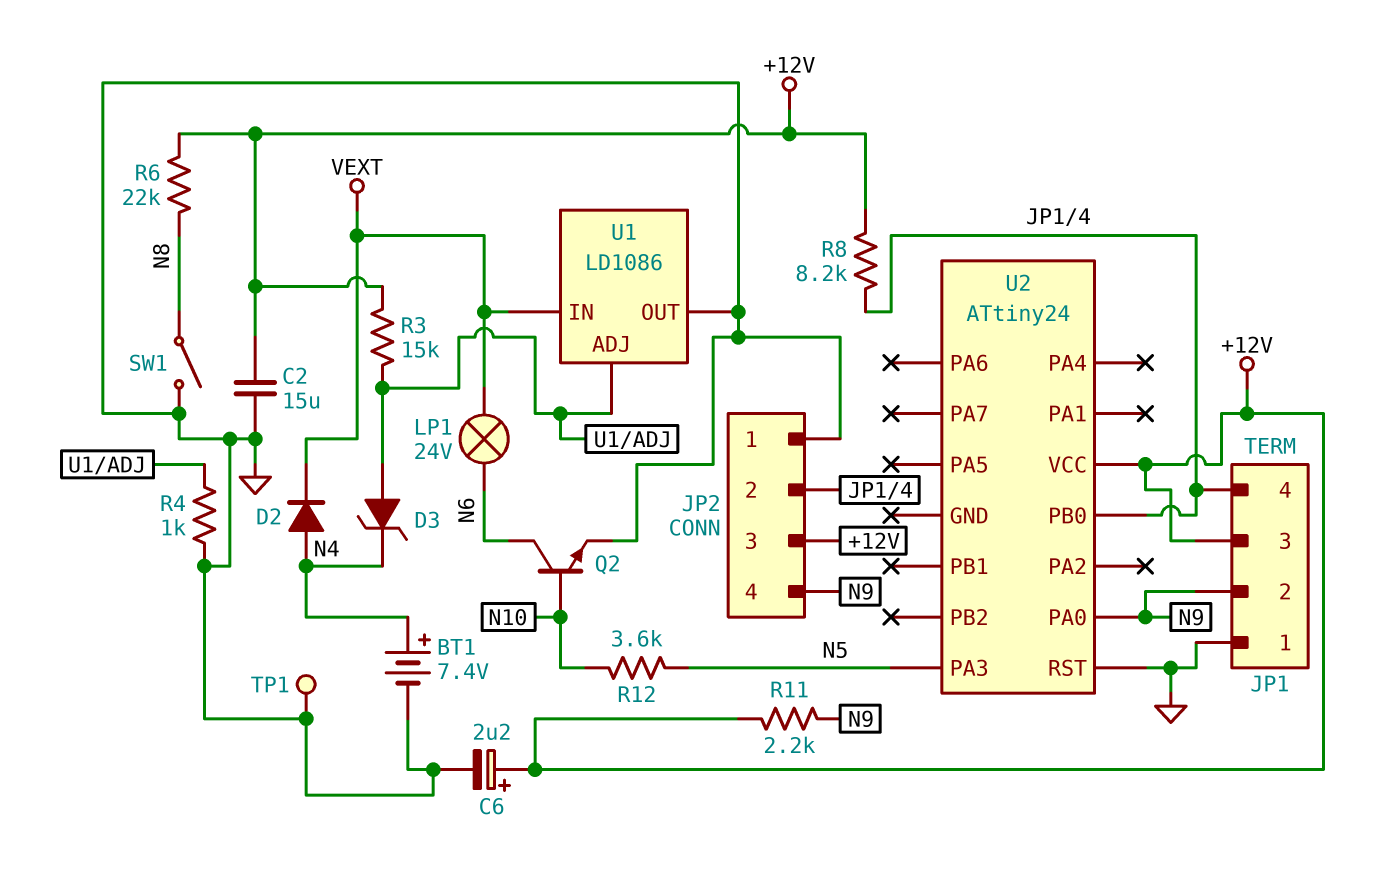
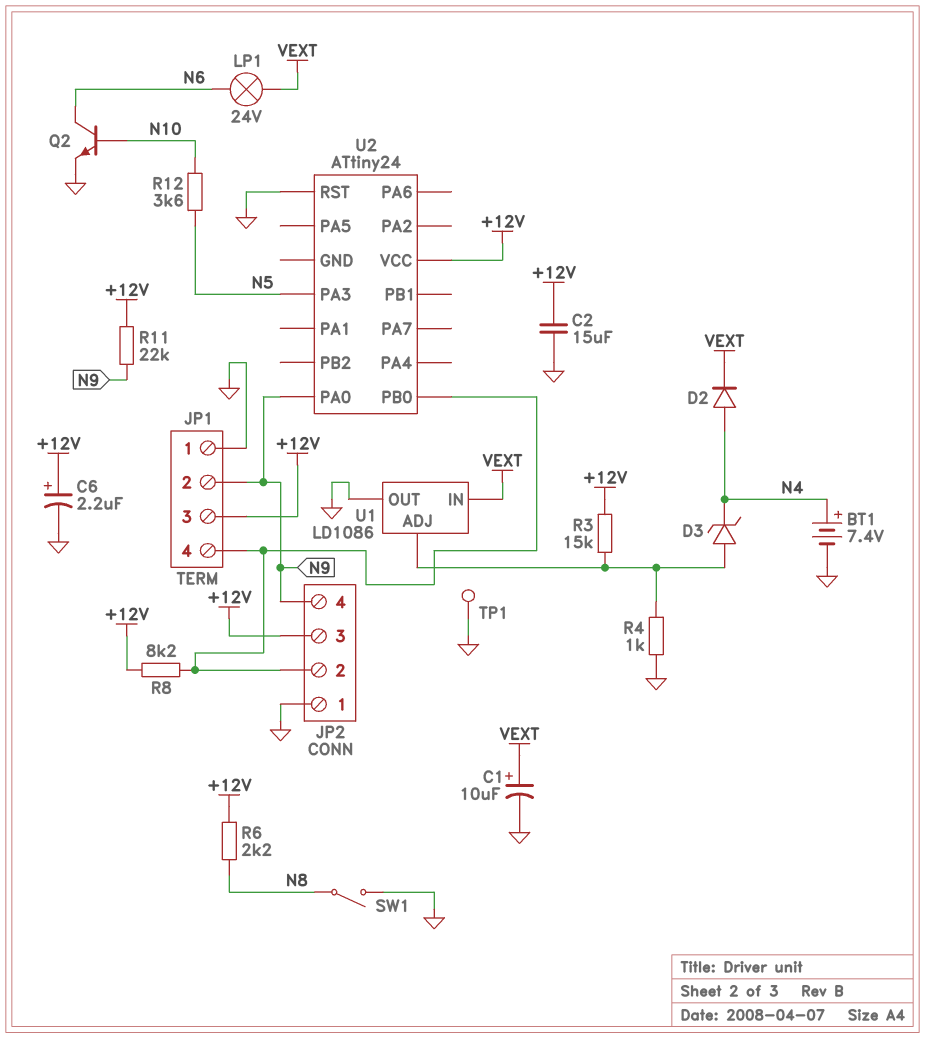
C1: none -> 10uF (plus VEXT, minus GND)
R6: 22k (+12V, N8) -> 2.2k (+12V, N8)
R11: 2.2k (+12V, N9) -> 22k (+12V, N9)

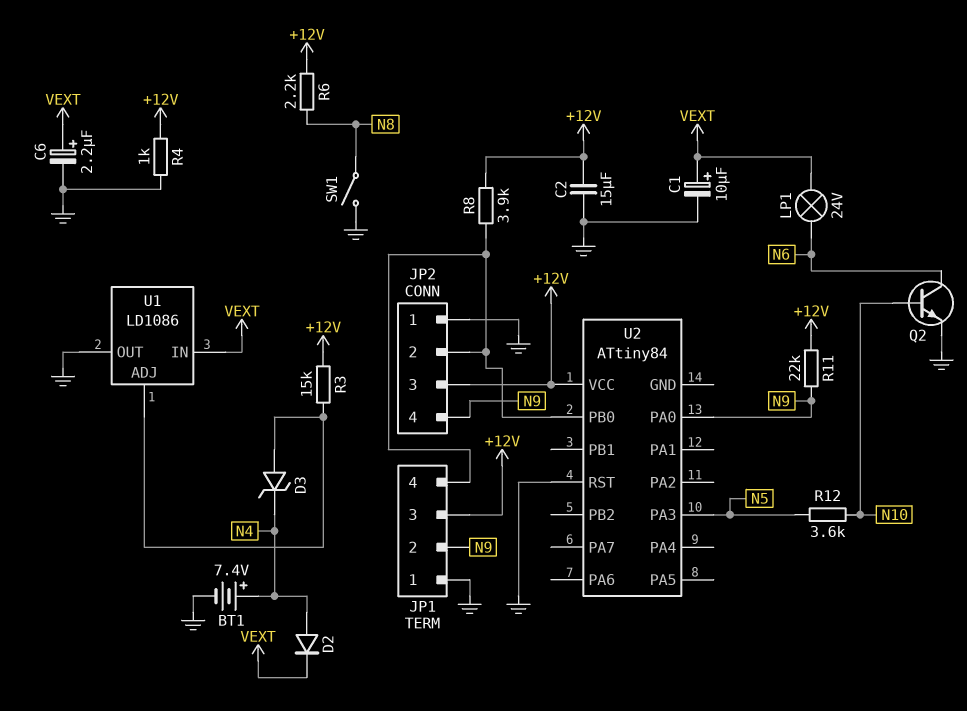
C6: 2.2uF (plus +12V, minus GND) -> 2.2uF (plus VEXT, minus GND)
R4: 1k (GND, U1/ADJ) -> 1k (+12V, GND)
R8: 8.2k (+12V, JP1/4) -> 3.9k (+12V, JP1/4)
TP1: test point (GND) -> none
U2: ATtiny24 -> ATtiny84

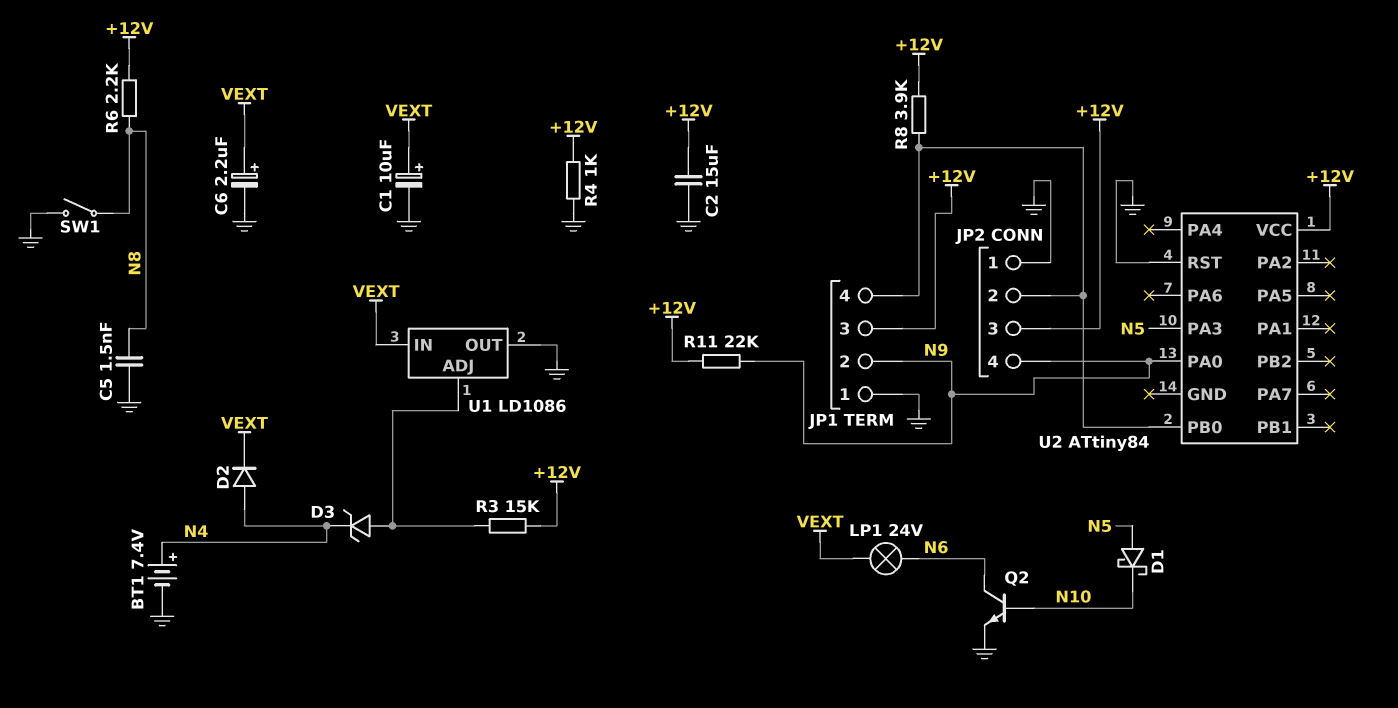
C5: none -> 1.5nF (GND, N8)
D1: none -> schottky (A N5, K N10)
R12: 3.6k (N5, N10) -> none

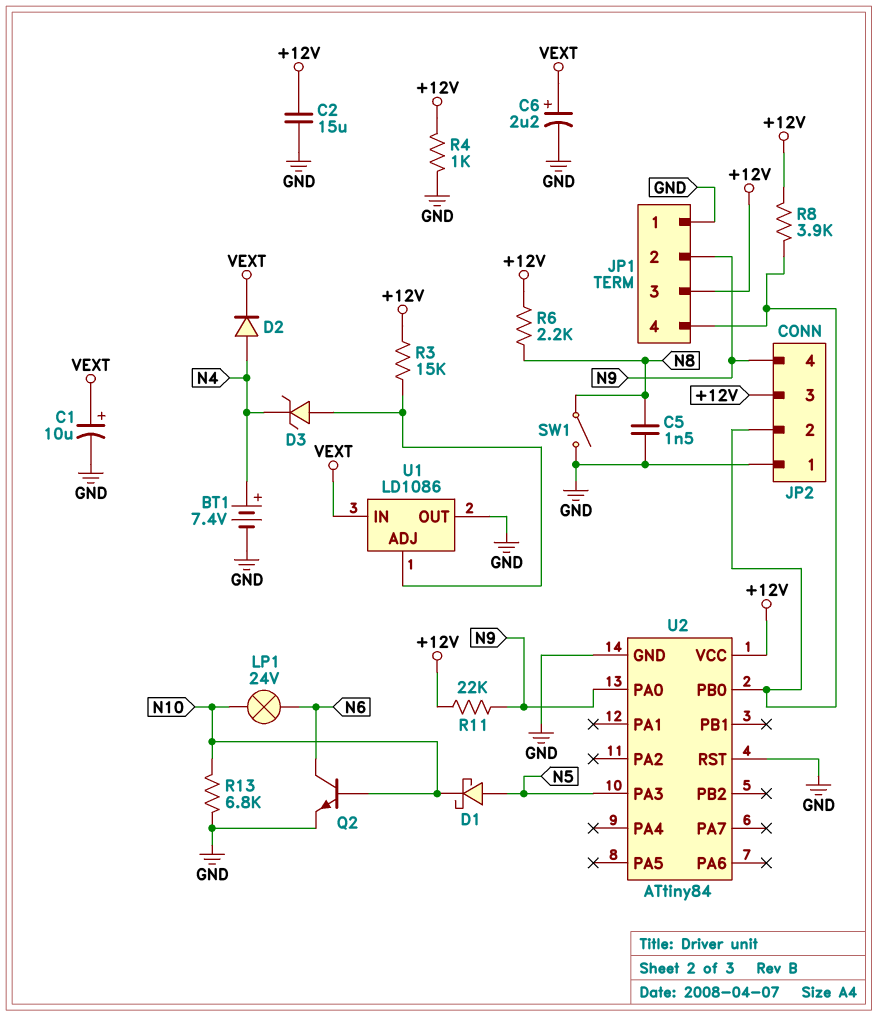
LP1: lamp 24V (N6, VEXT) -> lamp 24V (N6, N10)
R13: none -> 6.8k (GND, N10)
U2 pin GND: none -> GND

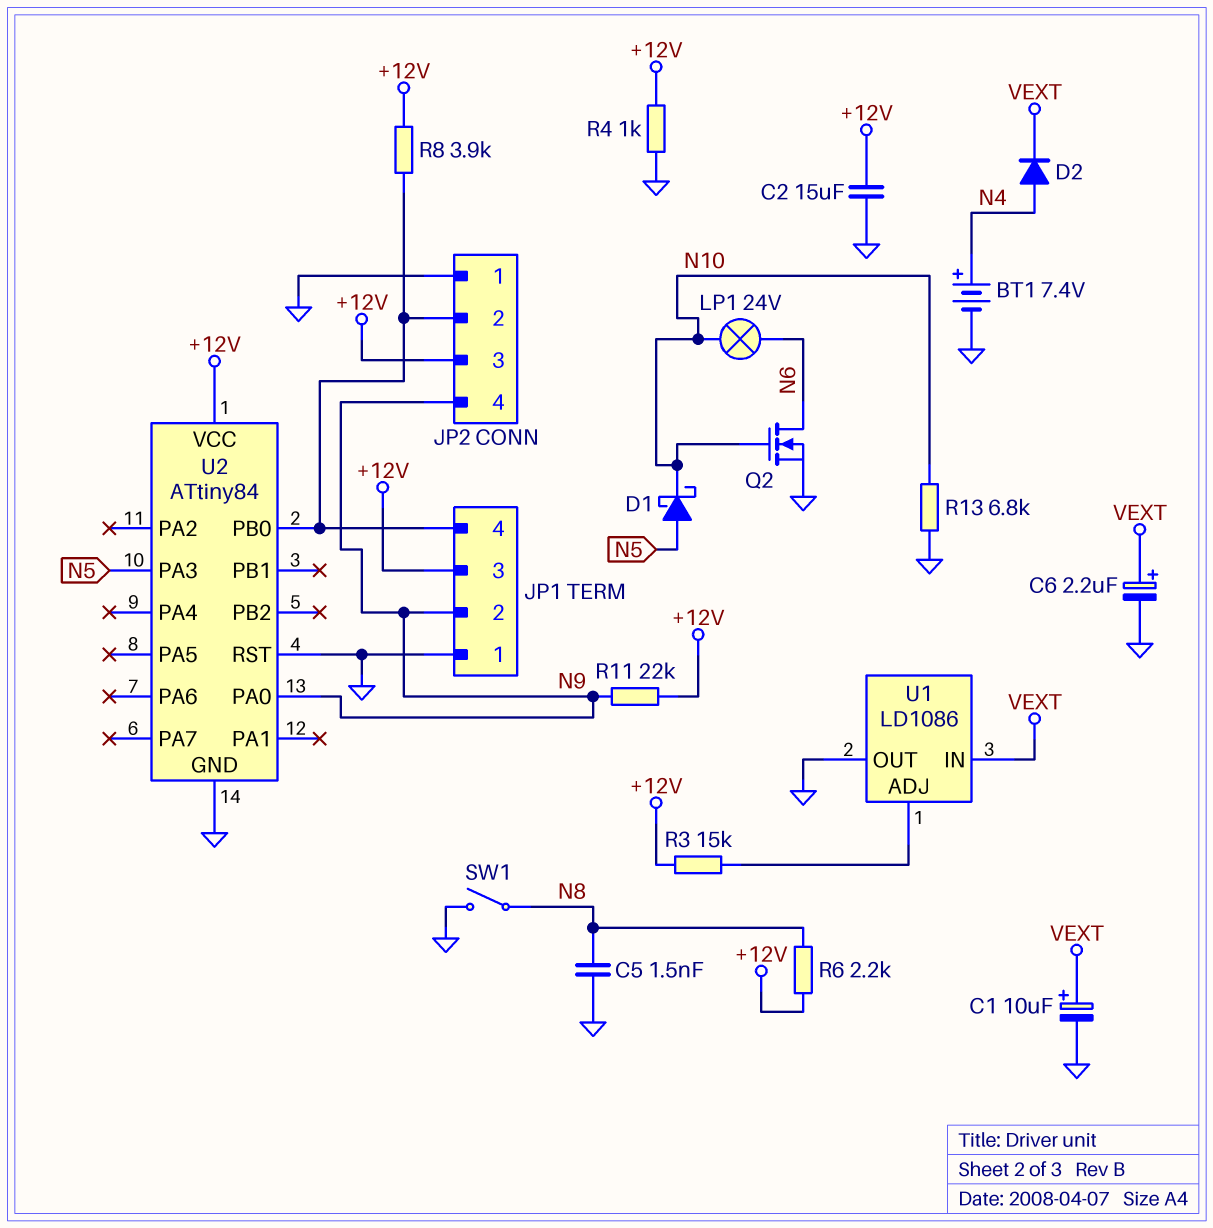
D3: zener (A U1/ADJ, K N4) -> none
Q2: NPN (B N10, C N6, E GND) -> NMOS (G N10, D N6, S GND)

